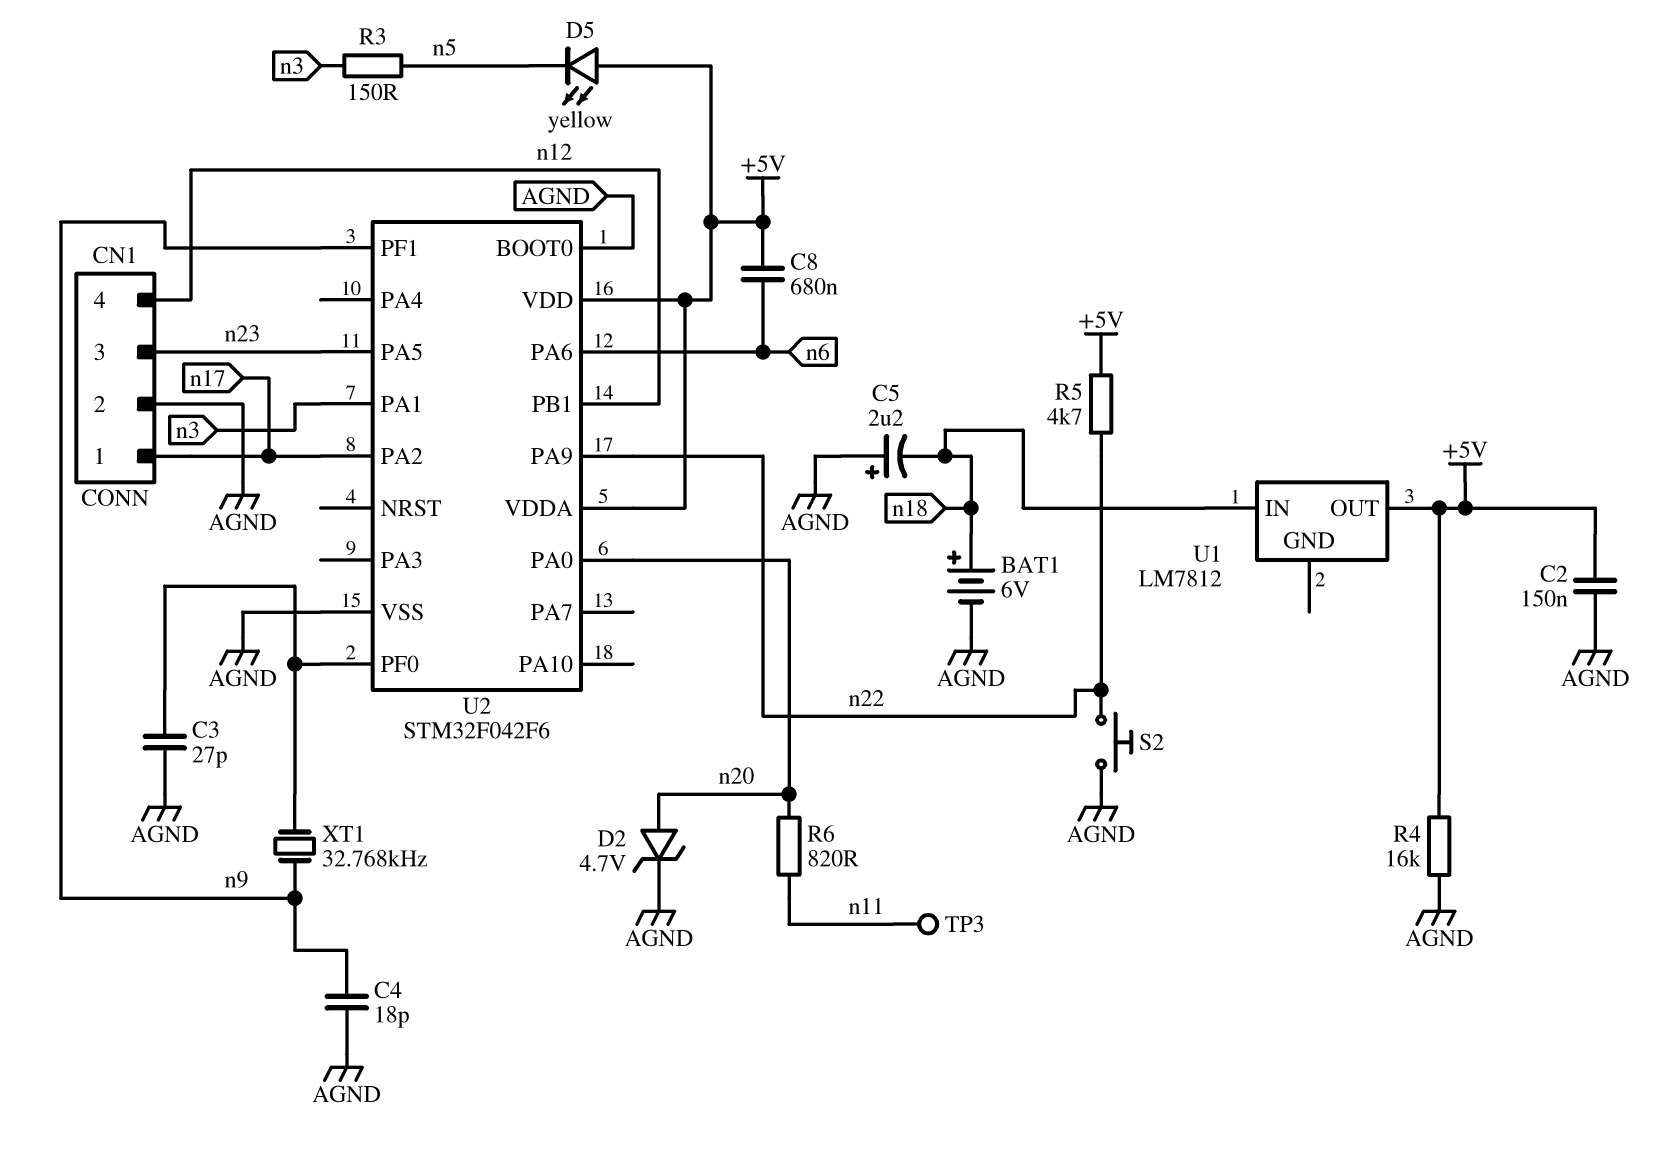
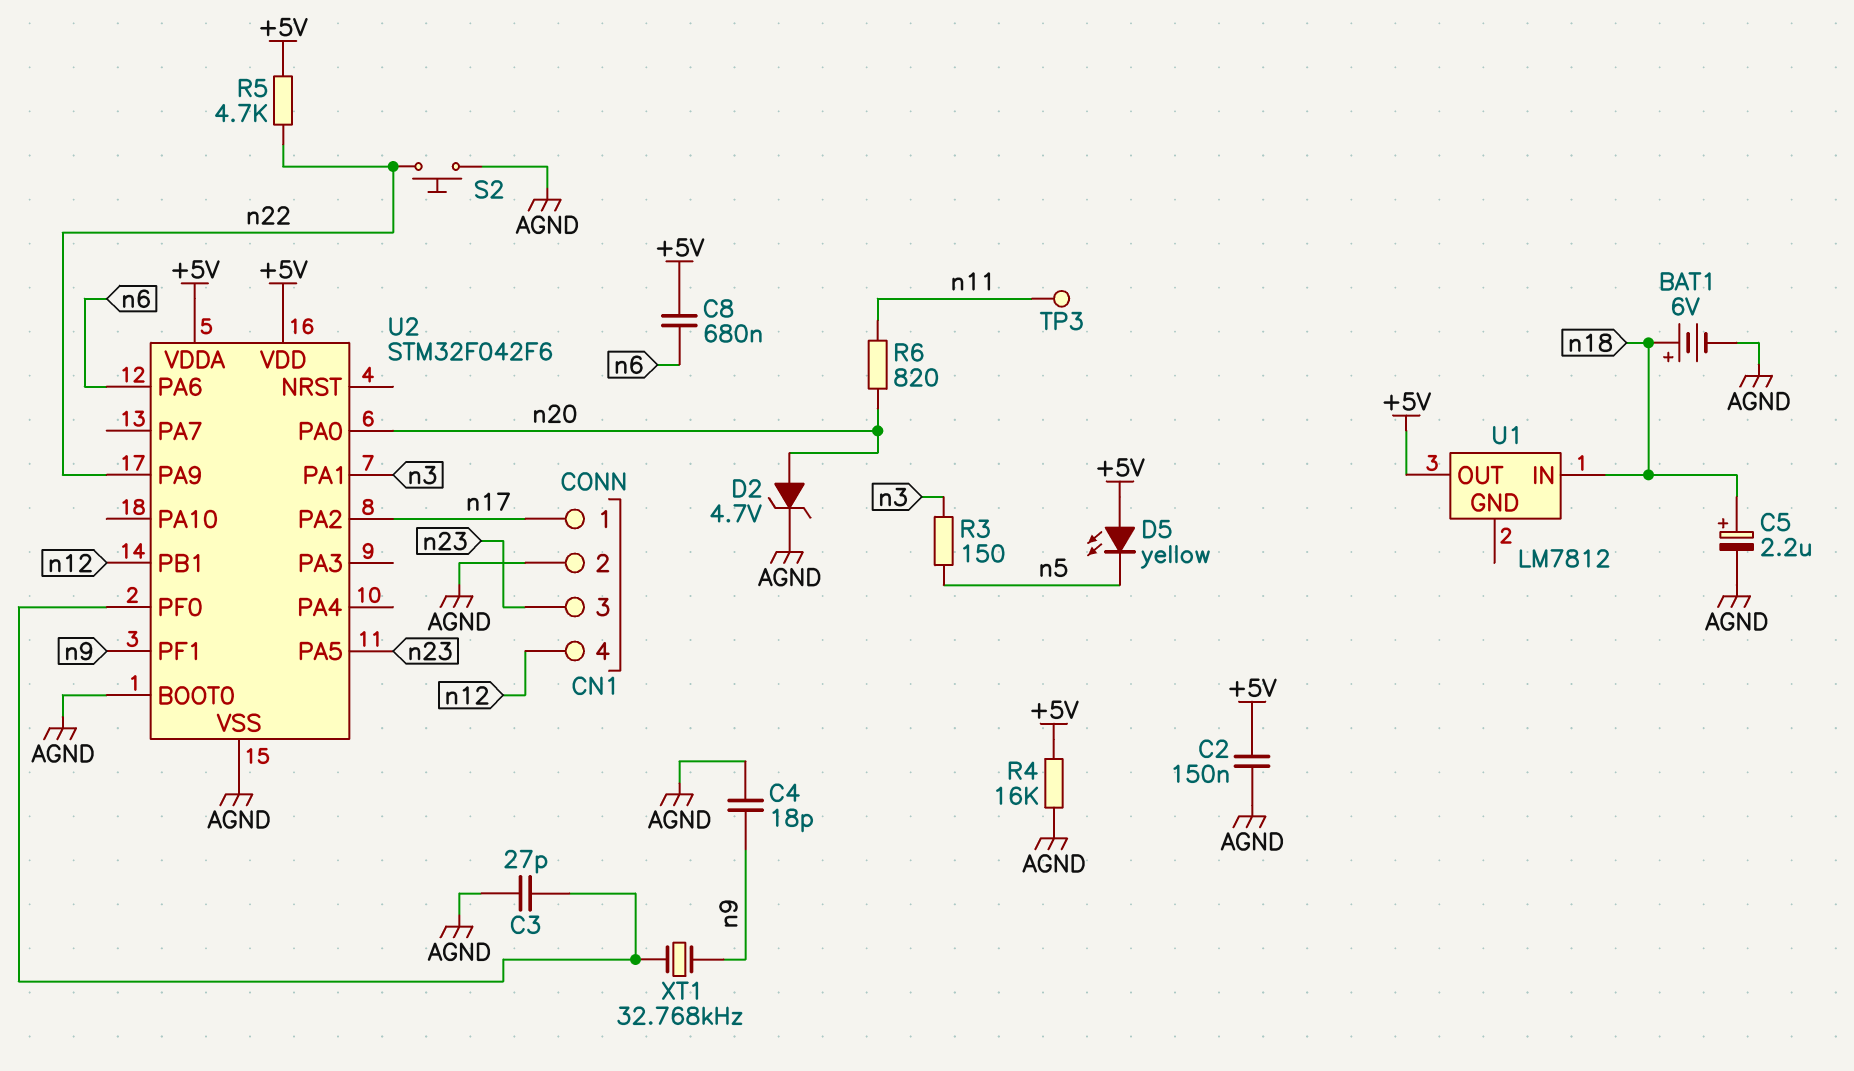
C5: 2.2uF (plus AGND, minus n18) -> 2.2uF (plus n18, minus AGND)

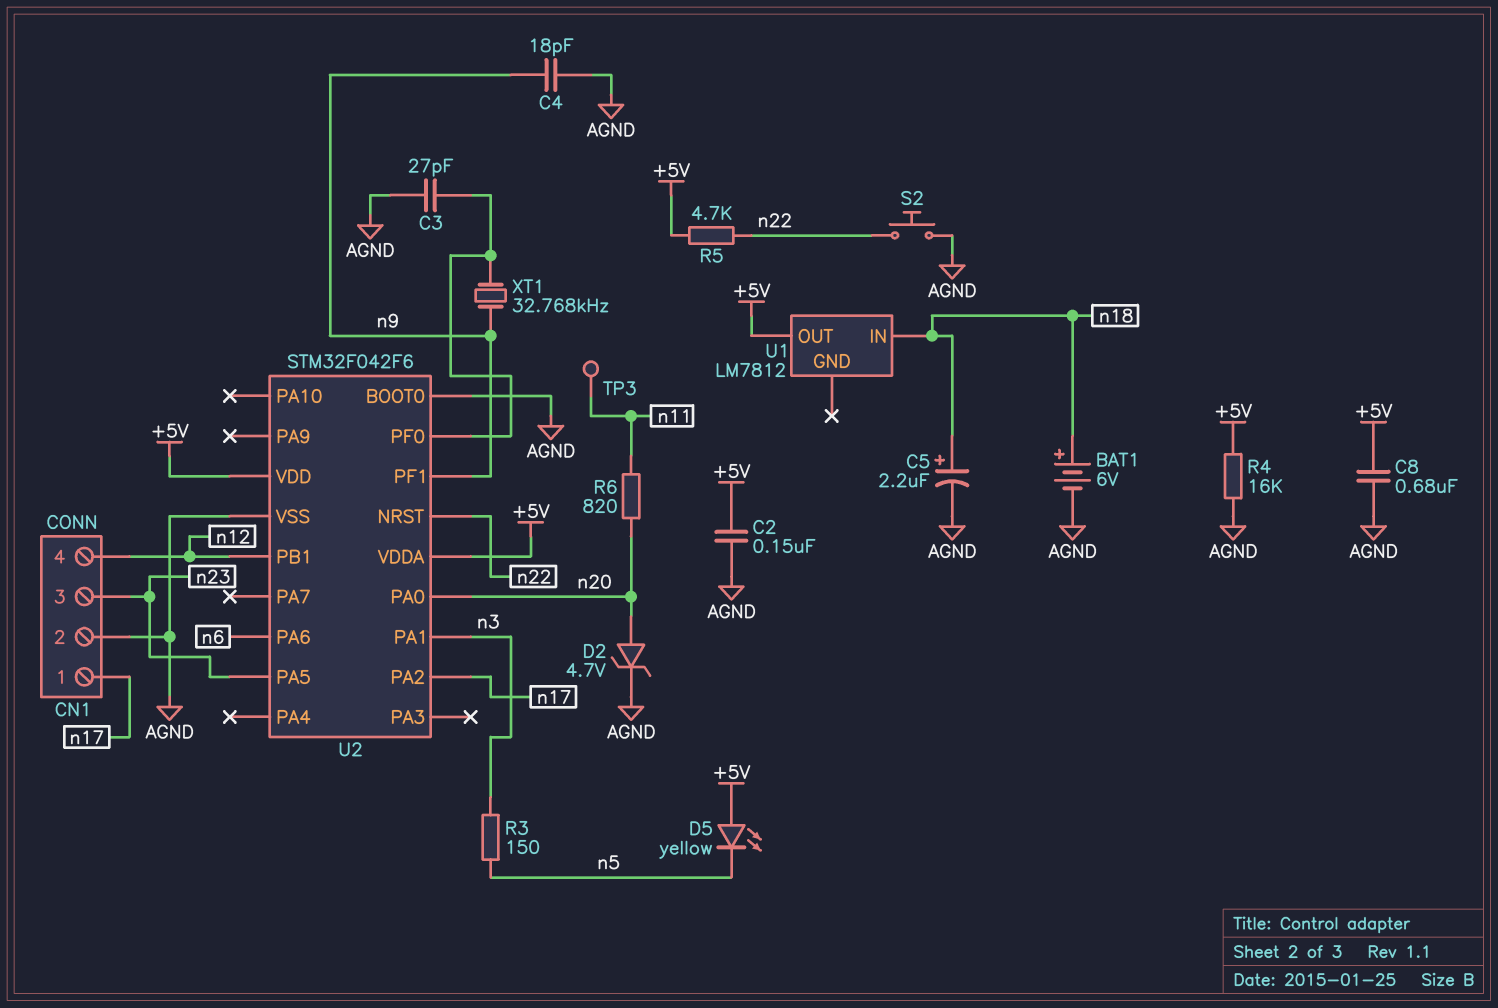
C8: 680nF (+5V, n6) -> 680nF (+5V, AGND)
U2 pin NRST: none -> n22
U2 pin PA9: n22 -> none

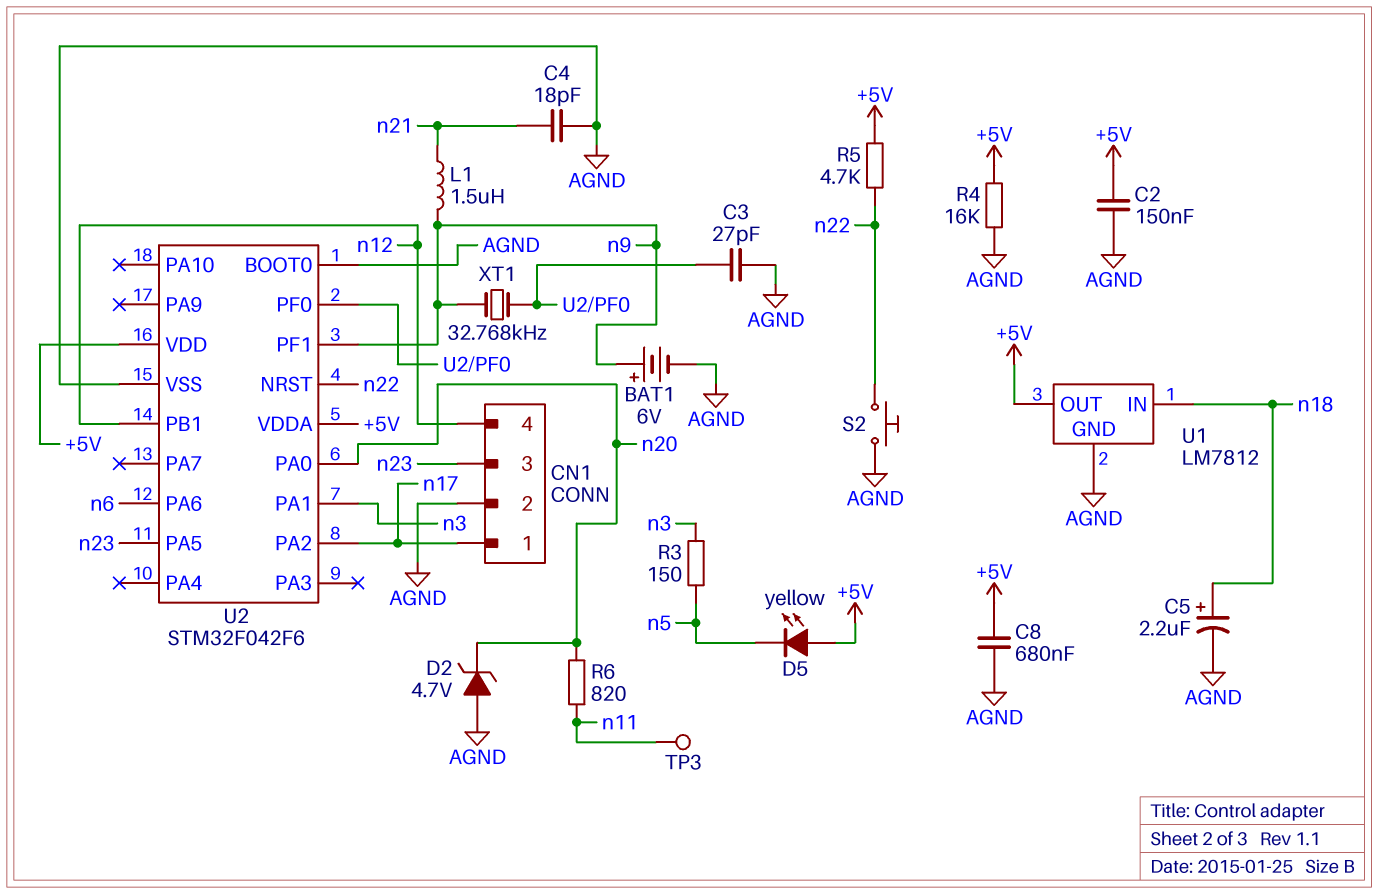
BAT1: 6V (plus n18, minus AGND) -> 6V (plus n9, minus AGND)
C4: 18pF (AGND, n9) -> 18pF (AGND, n21)
D2: zener 4.7V (A n20, K AGND) -> zener 4.7V (A AGND, K n20)
L1: none -> 1.5uH (n9, n21)
U1 pin GND: none -> AGND

